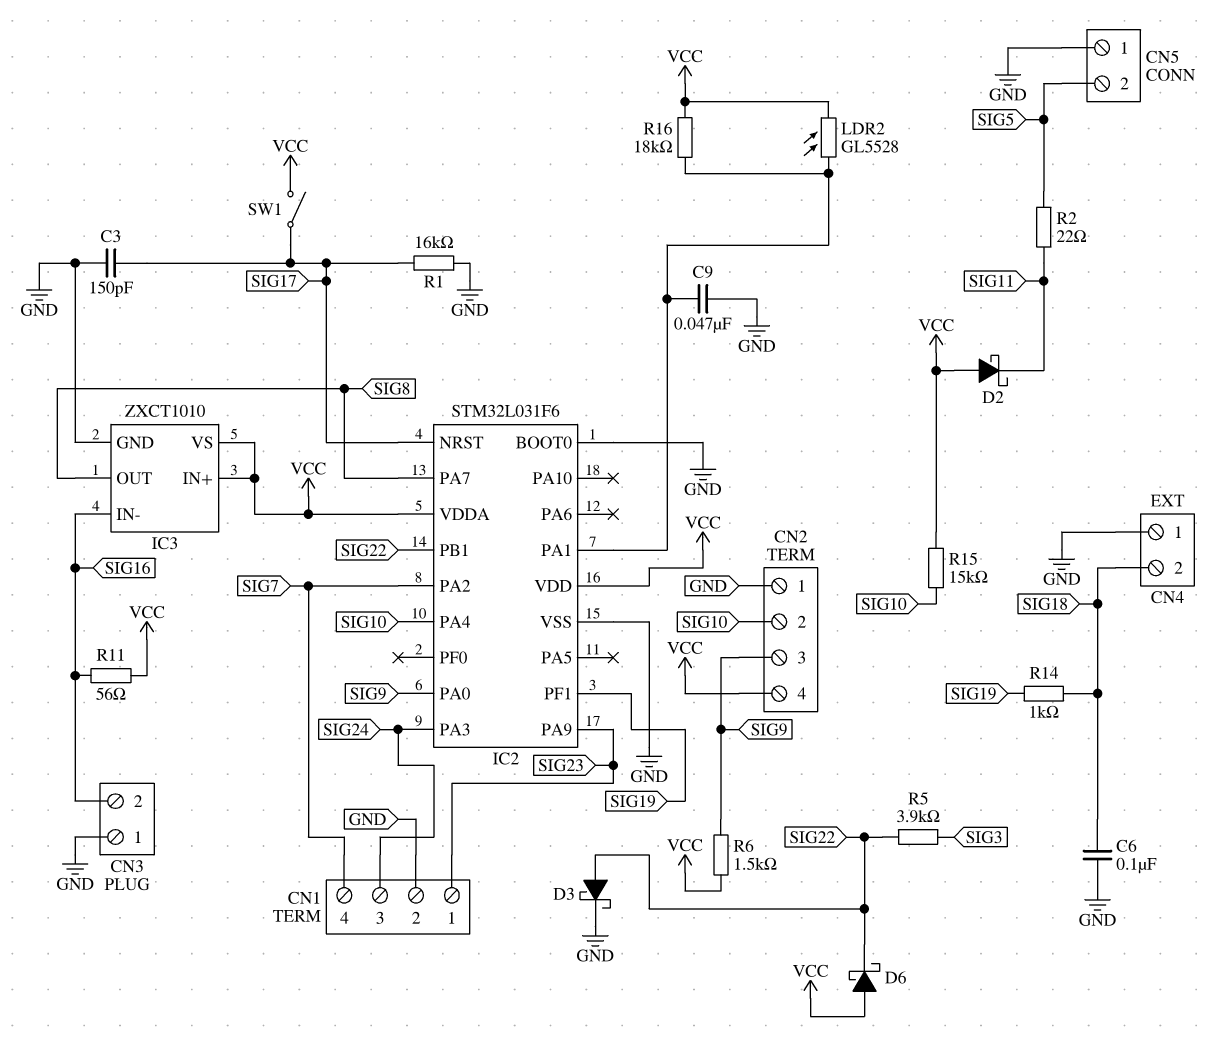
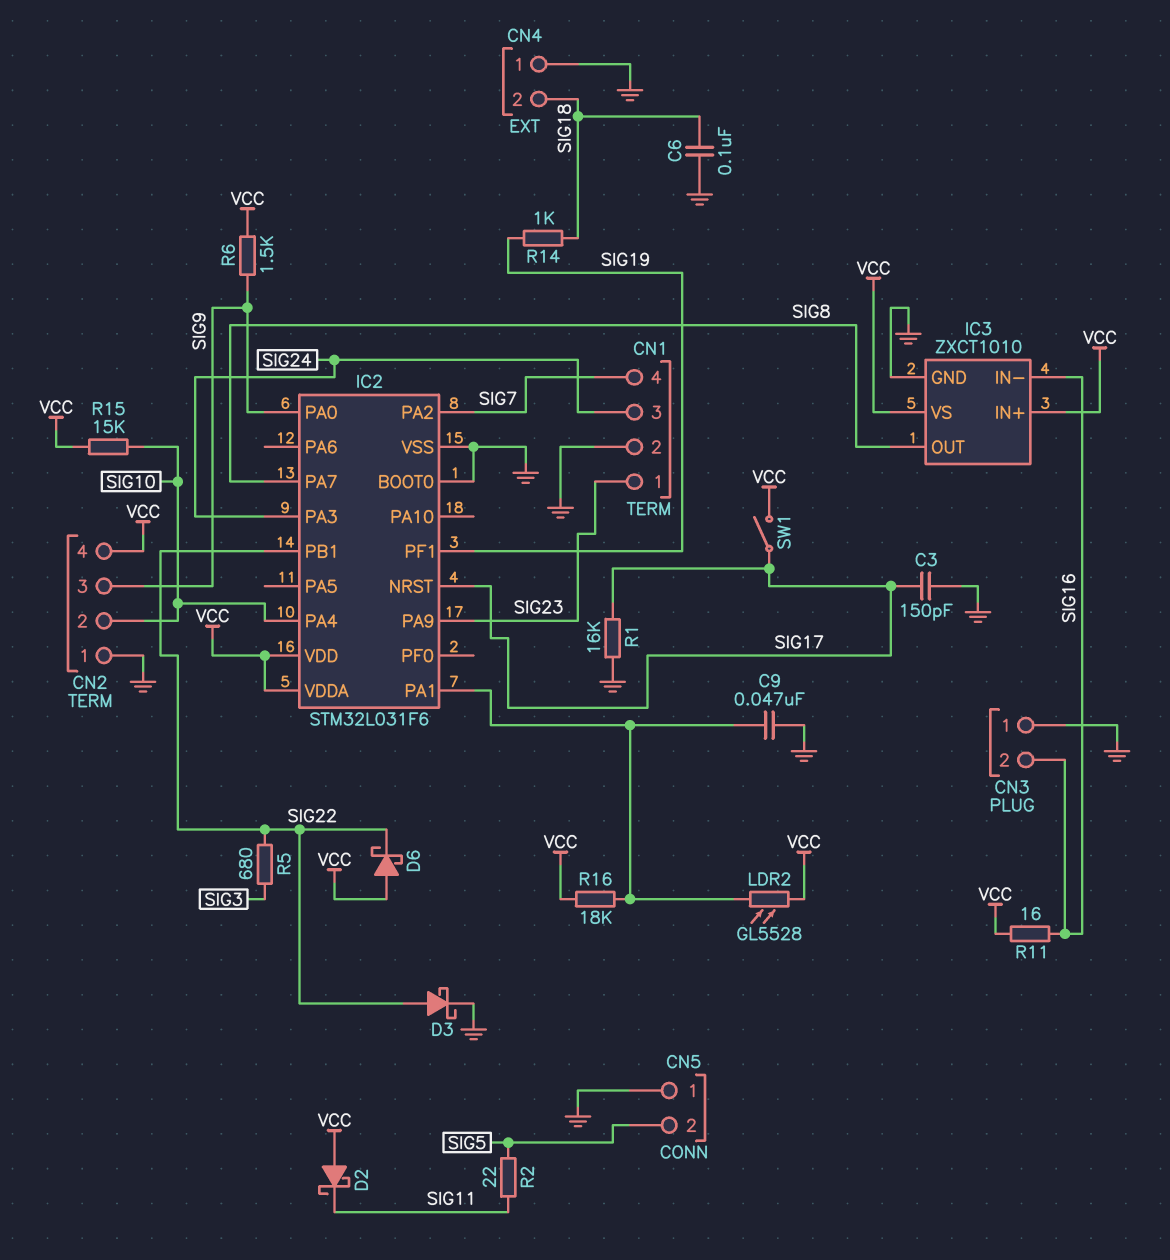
R5: 3.9k (SIG3, SIG22) -> 680 (SIG3, SIG22)
R11: 56 (SIG16, VCC) -> 16 (SIG16, VCC)

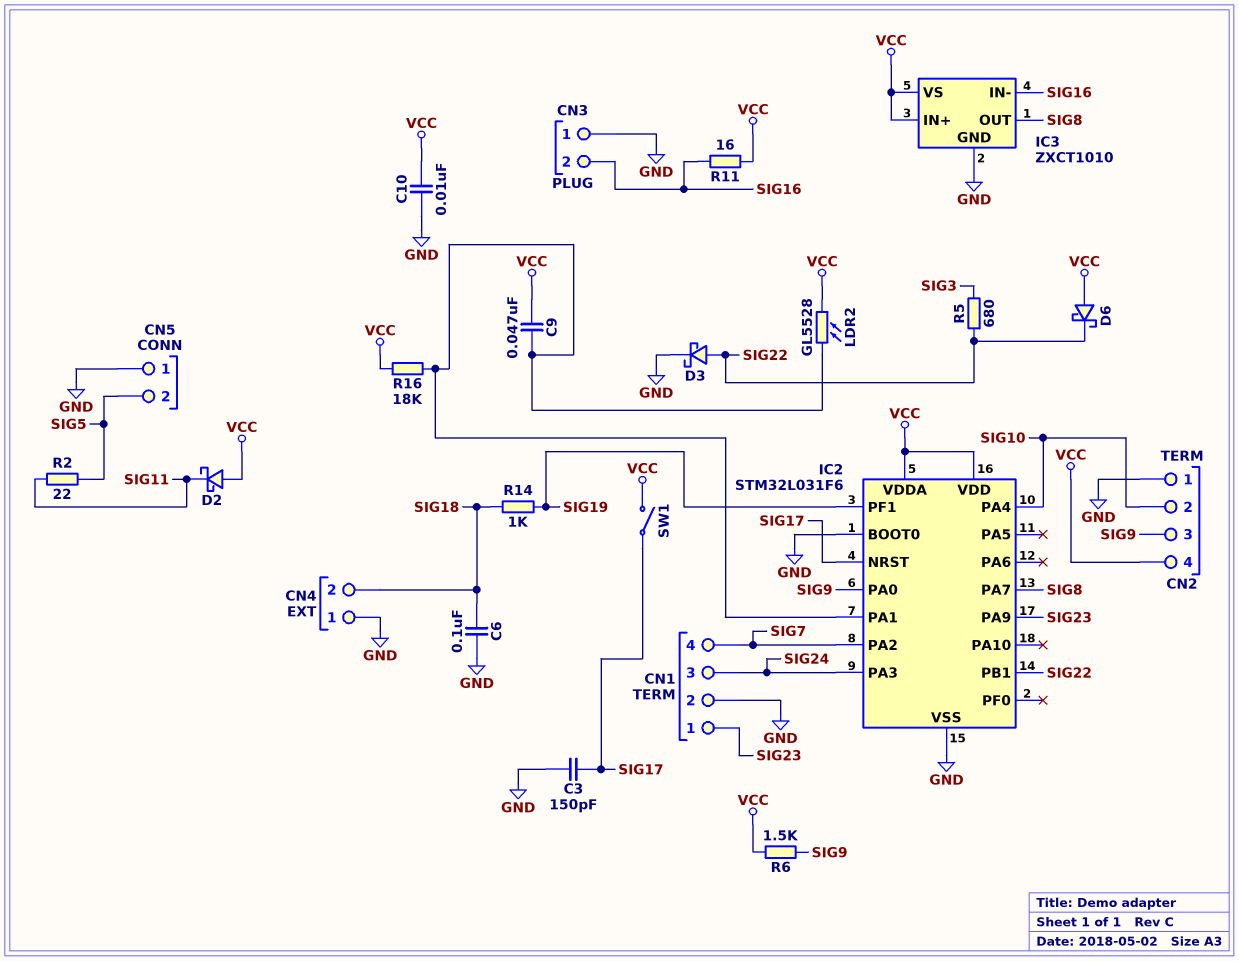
C9: 47nF (GND, IC2/PA1) -> 47nF (IC2/PA1, VCC)
C10: none -> 10nF (GND, VCC)
R1: 16k (GND, SIG17) -> none
R15: 15k (SIG10, VCC) -> none

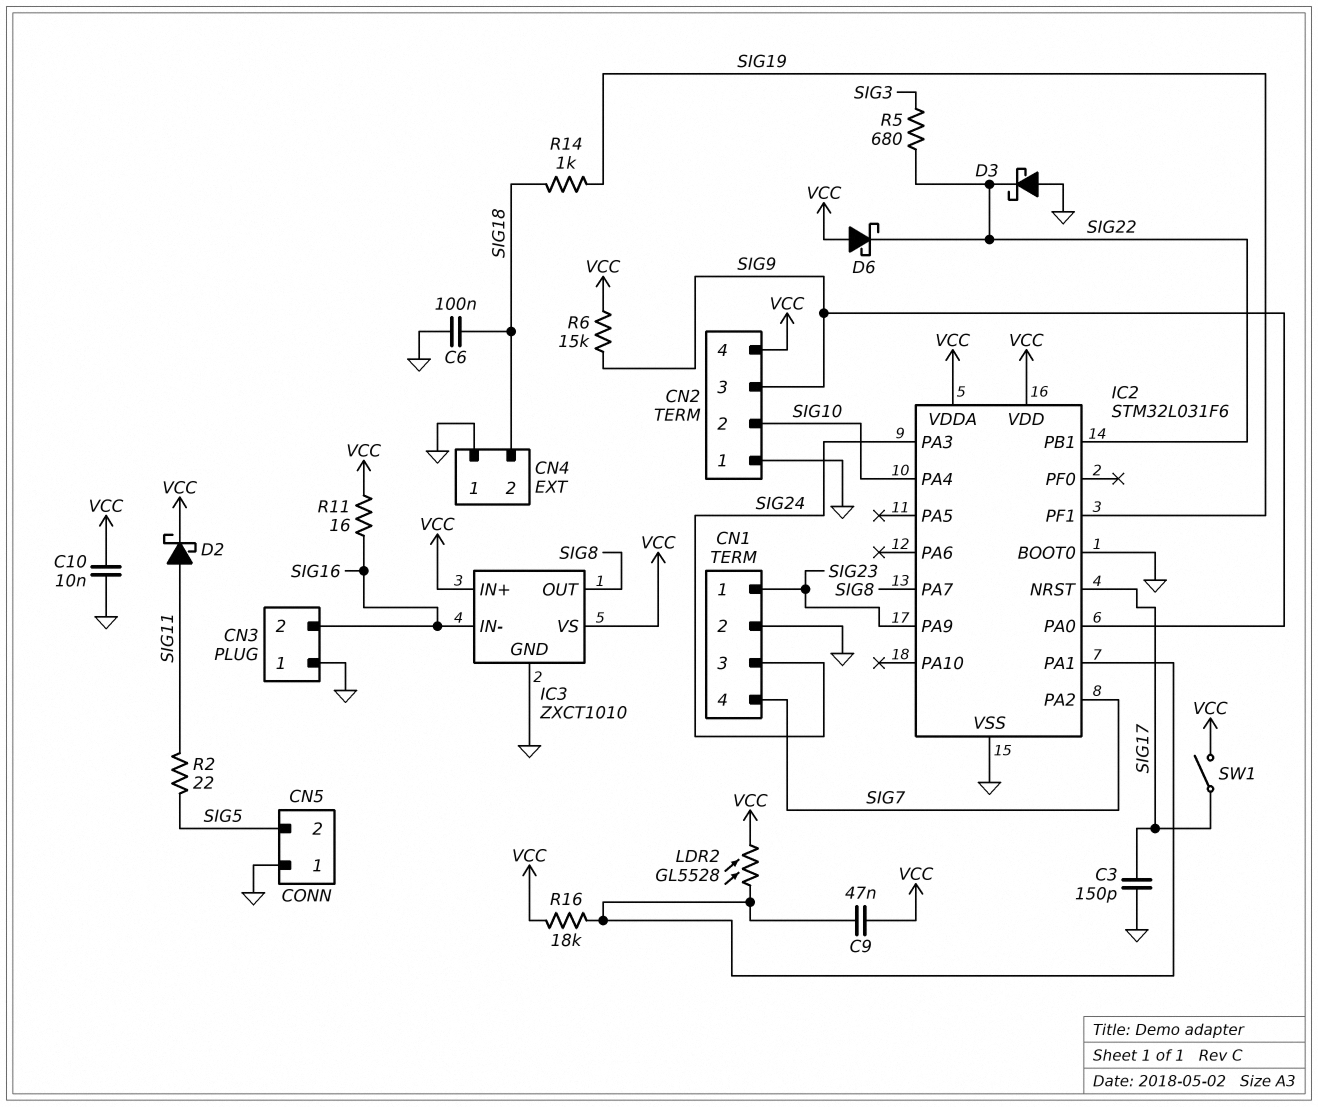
D2: schottky (A VCC, K SIG11) -> schottky (A SIG11, K VCC)
D3: schottky (A SIG22, K GND) -> schottky (A GND, K SIG22)
R6: 1.5k (SIG9, VCC) -> 15k (SIG9, VCC)

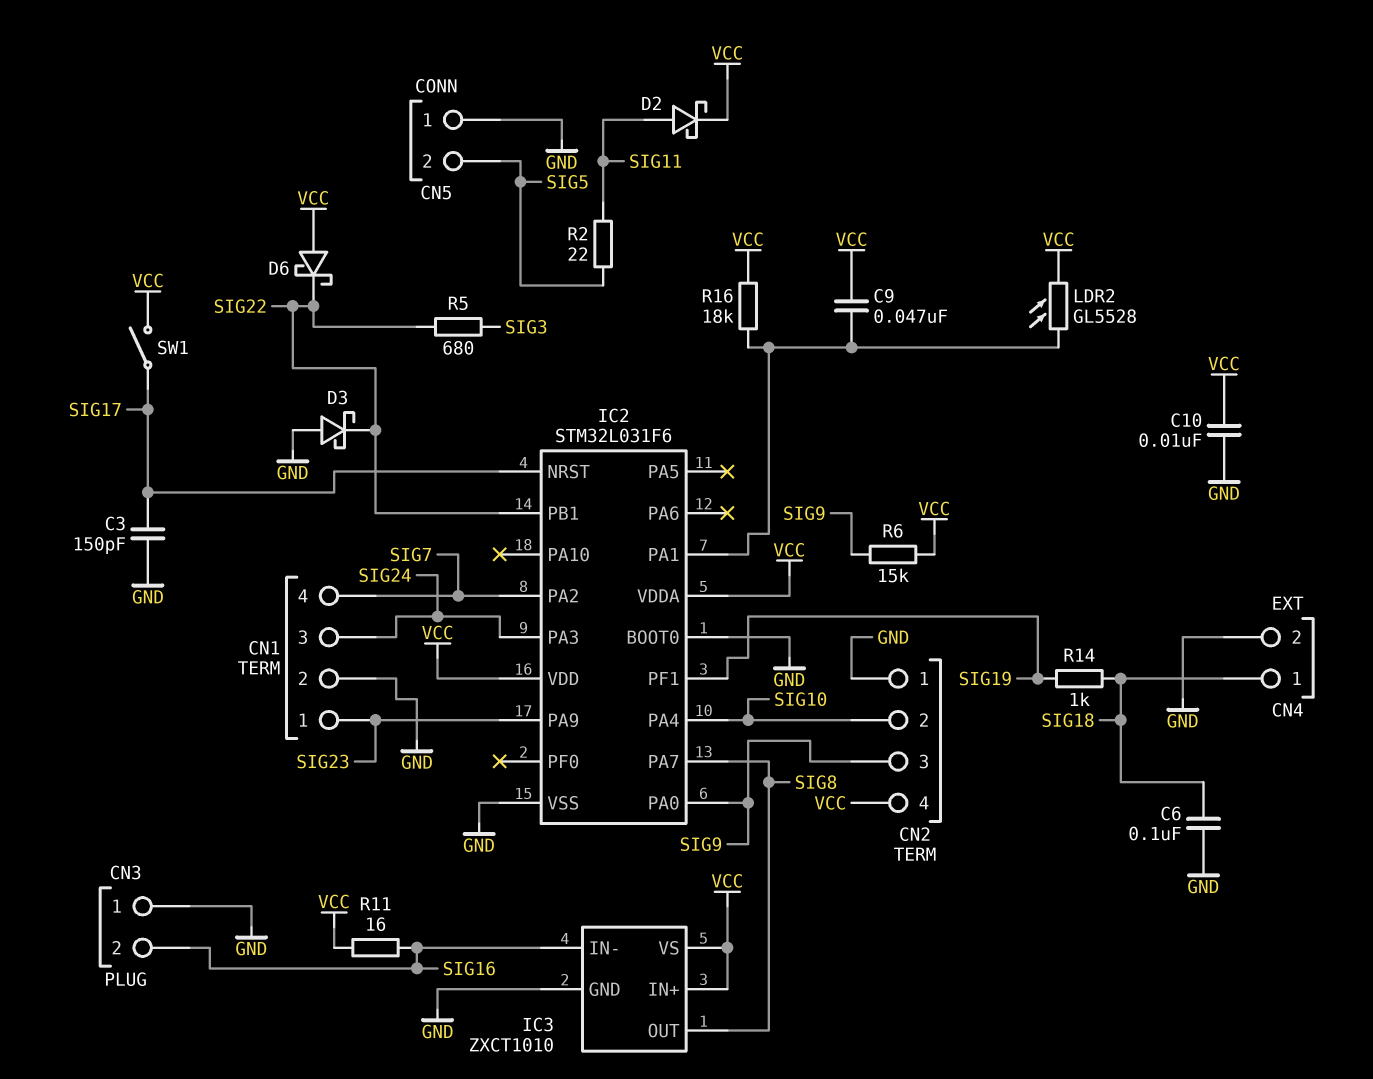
CN4 pin 1: GND -> SIG18
CN4 pin 2: SIG18 -> GND

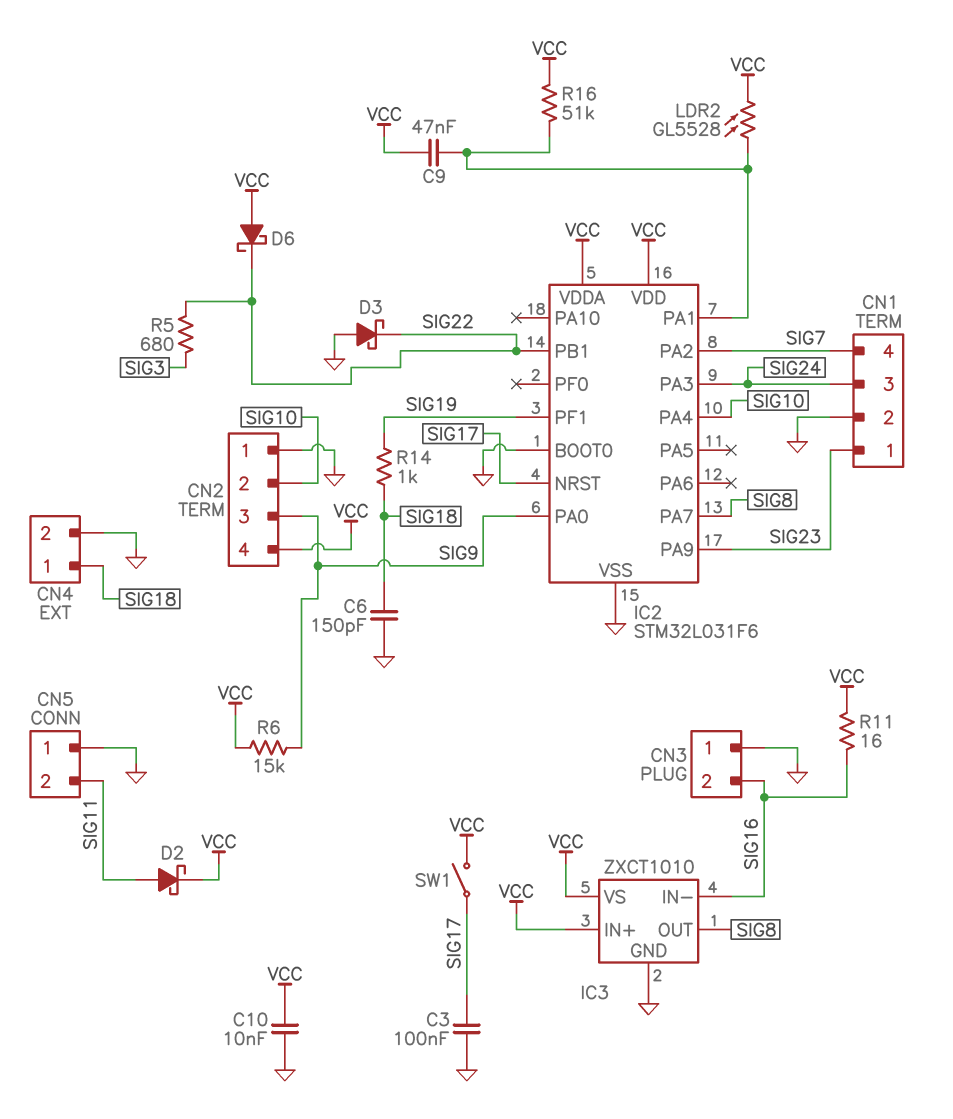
C3: 150pF (GND, SIG17) -> 100nF (GND, SIG17)
C6: 100nF (GND, SIG18) -> 150pF (GND, SIG18)
CN5 pin 2: SIG5 -> SIG11
R2: 22 (SIG5, SIG11) -> none
R16: 18k (IC2/PA1, VCC) -> 51k (IC2/PA1, VCC)

